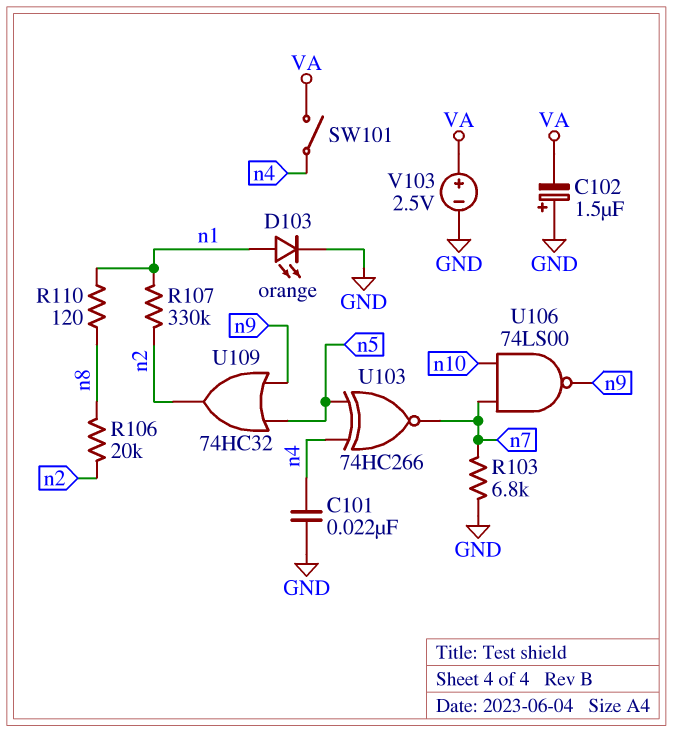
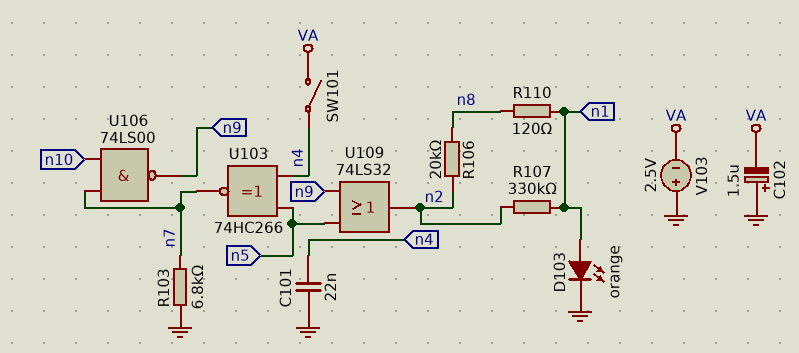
U109: OR 74HC32 (in n5, in n9, out n2) -> OR 74LS32 (in n5, in n9, out n2)
V103: 2.5V (plus VA, minus GND) -> 2.5V (plus GND, minus VA)

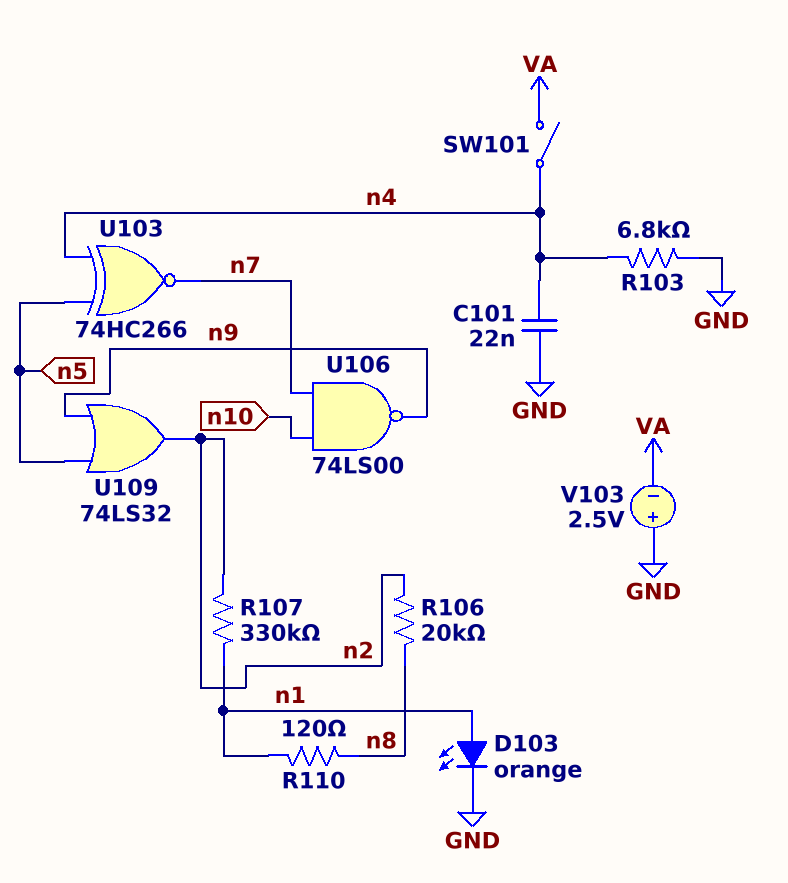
C102: 1.5uF (plus GND, minus VA) -> none
R103: 6.8k (GND, n7) -> 6.8k (GND, n4)

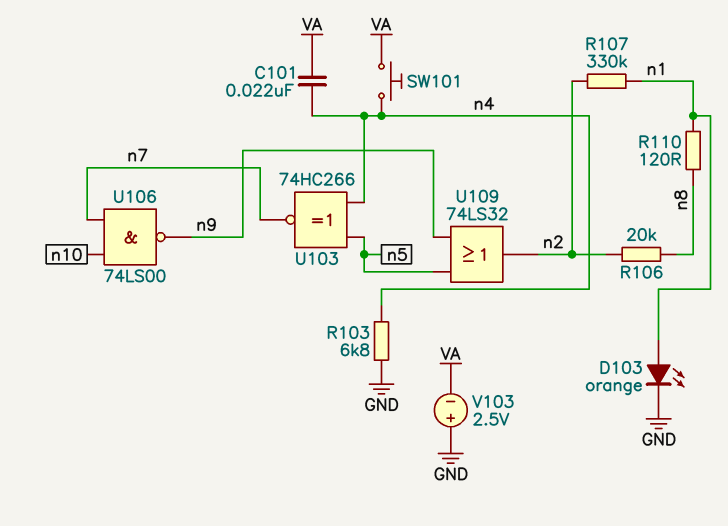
C101: 22nF (GND, n4) -> 22nF (VA, n4)
SW101: switch (VA, n4) -> button (VA, n4)

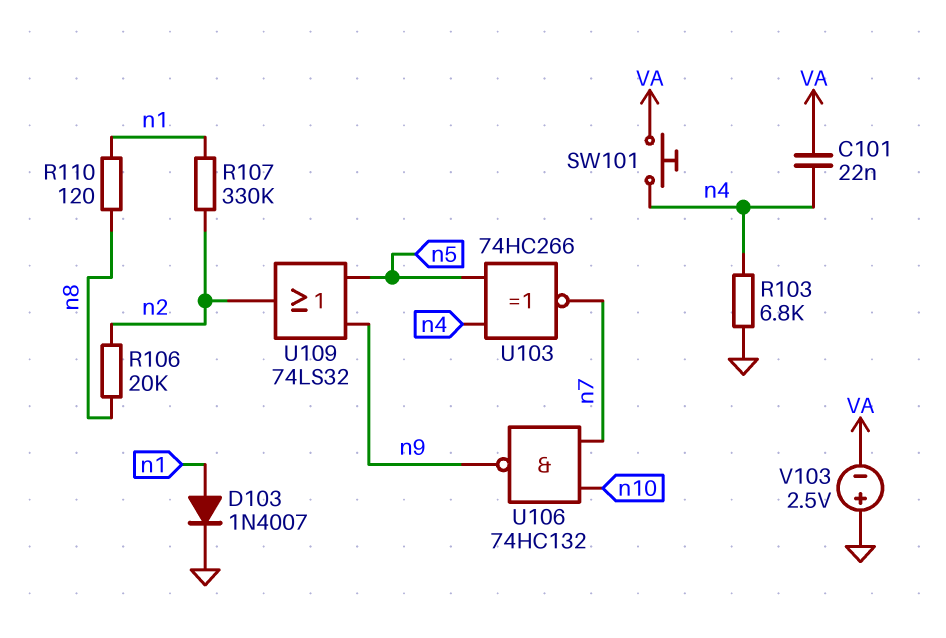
D103: LED orange (A n1, K GND) -> diode 1N4007 (A n1, K GND)
U106: NAND 74LS00 (in n7, in n10, out n9) -> NAND 74HC132 (in n7, in n10, out n9)

